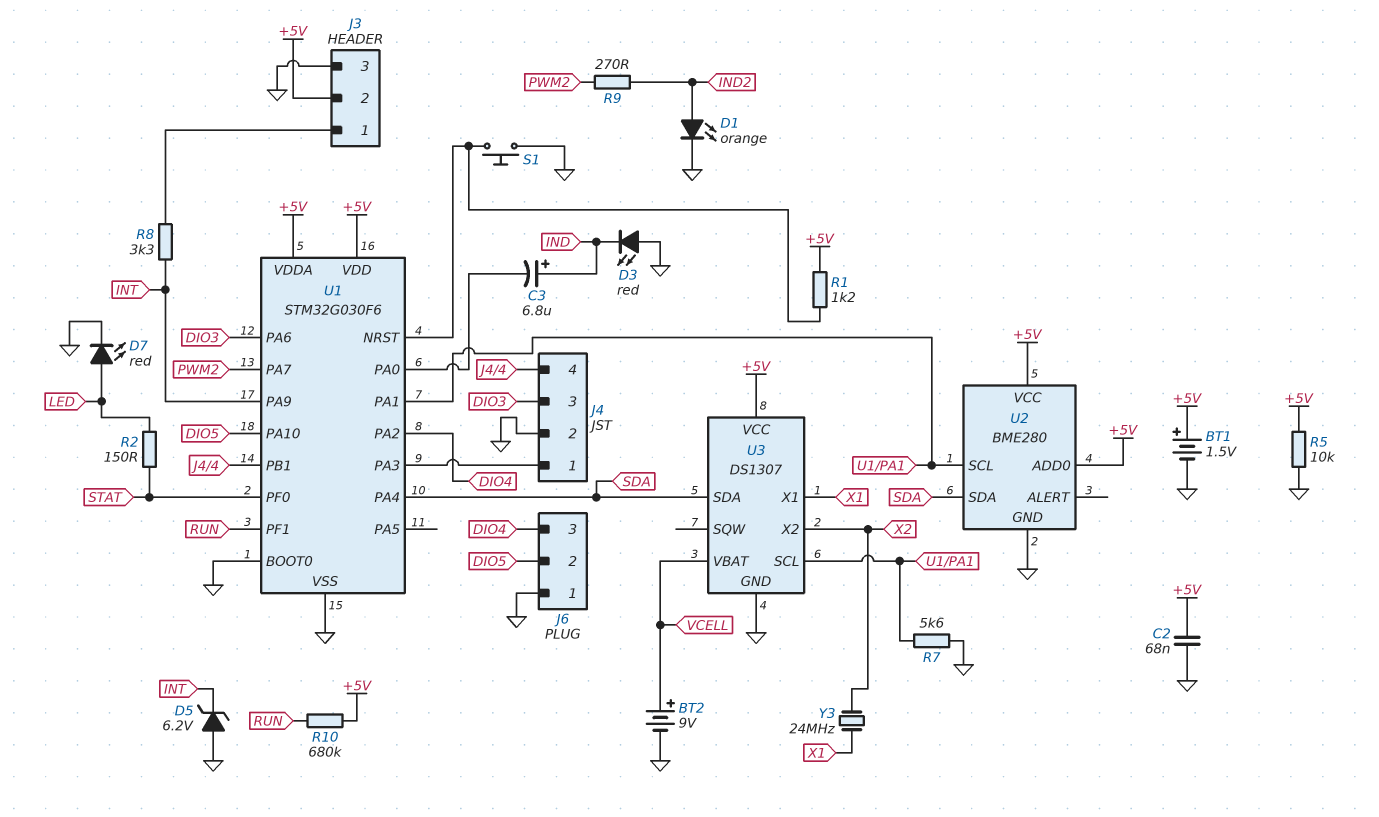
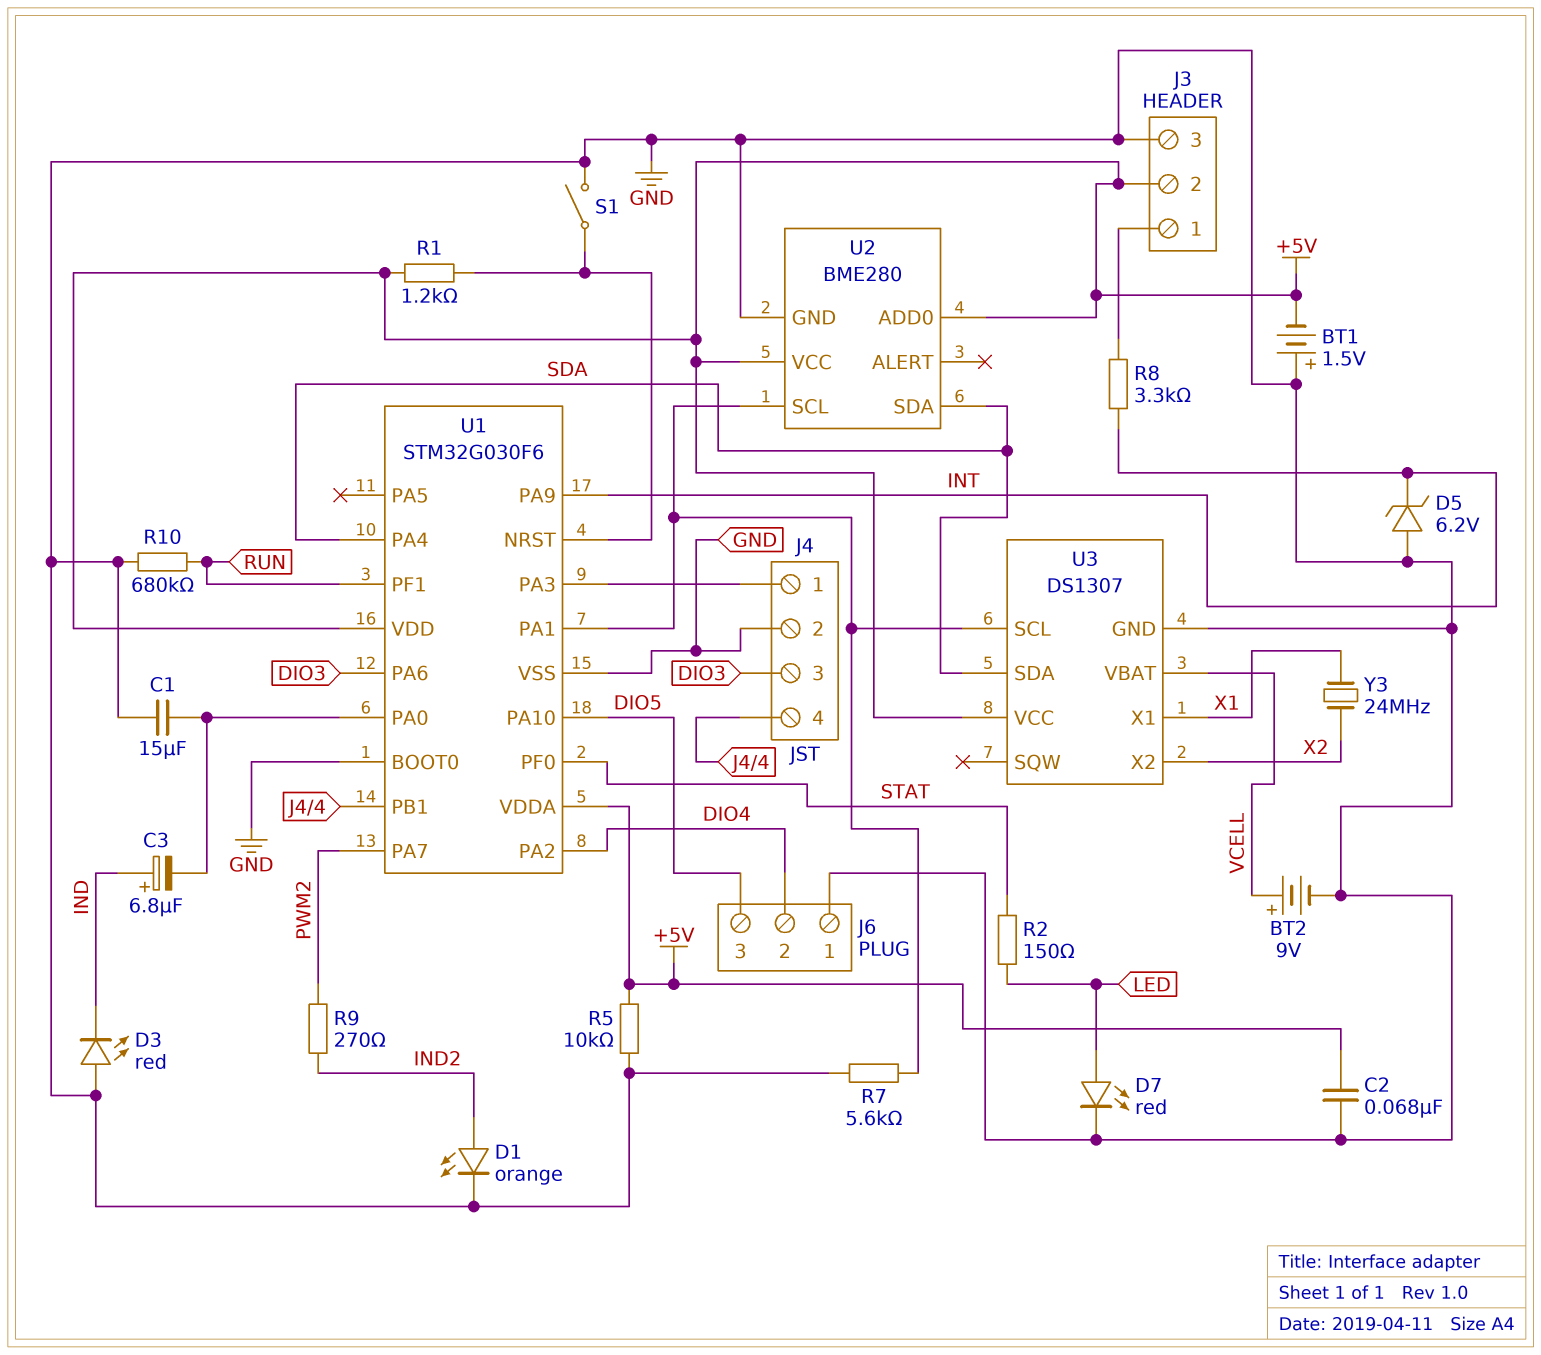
BT1: 1.5V (plus +5V, minus GND) -> 1.5V (plus GND, minus +5V)
C1: none -> 15uF (GND, U1/PA0)
J6 pin 2: DIO5 -> DIO4
J6 pin 3: DIO4 -> DIO5
R10: 680k (+5V, RUN) -> 680k (GND, RUN)
S1: button (GND, U1/NRST) -> switch (GND, U1/NRST)

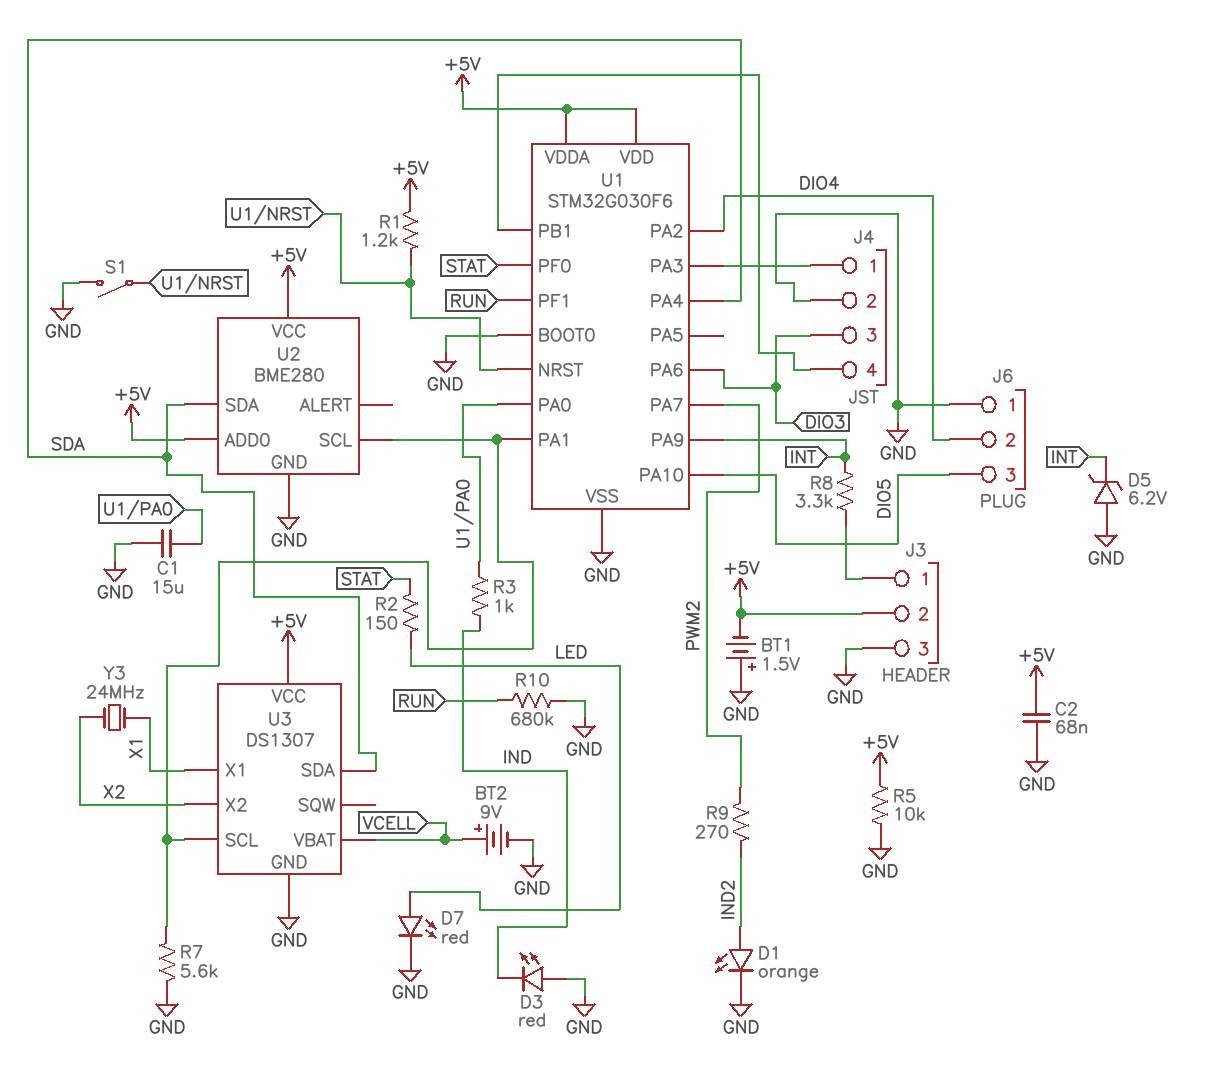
C3: 6.8uF (plus IND, minus U1/PA0) -> none
R3: none -> 1k (IND, U1/PA0)

